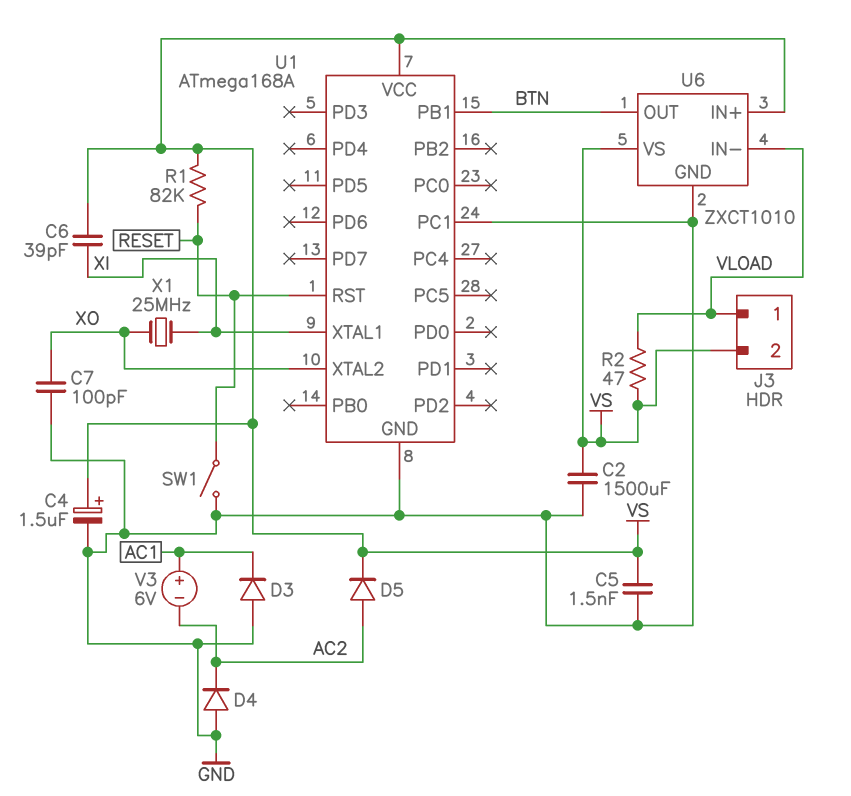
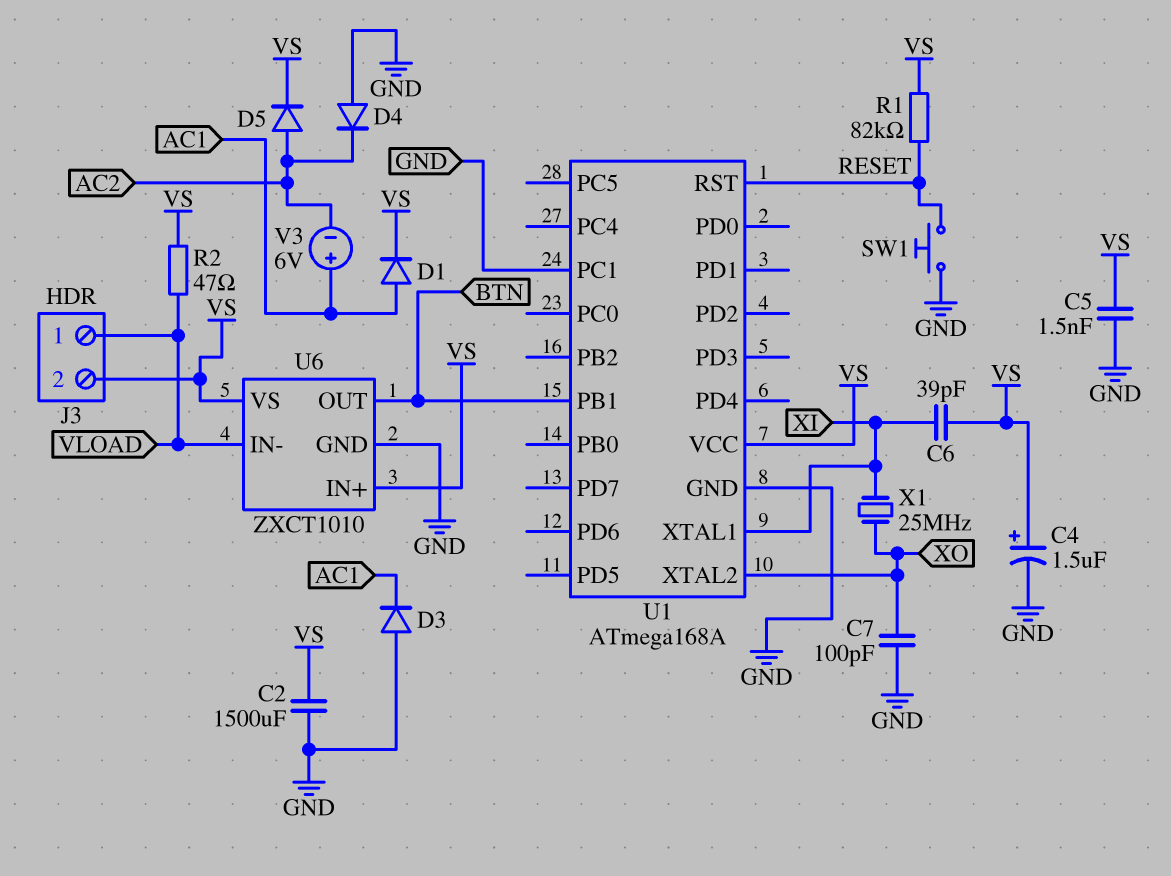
D1: none -> diode (A AC1, K VS)
SW1: switch (GND, RESET) -> button (GND, RESET)

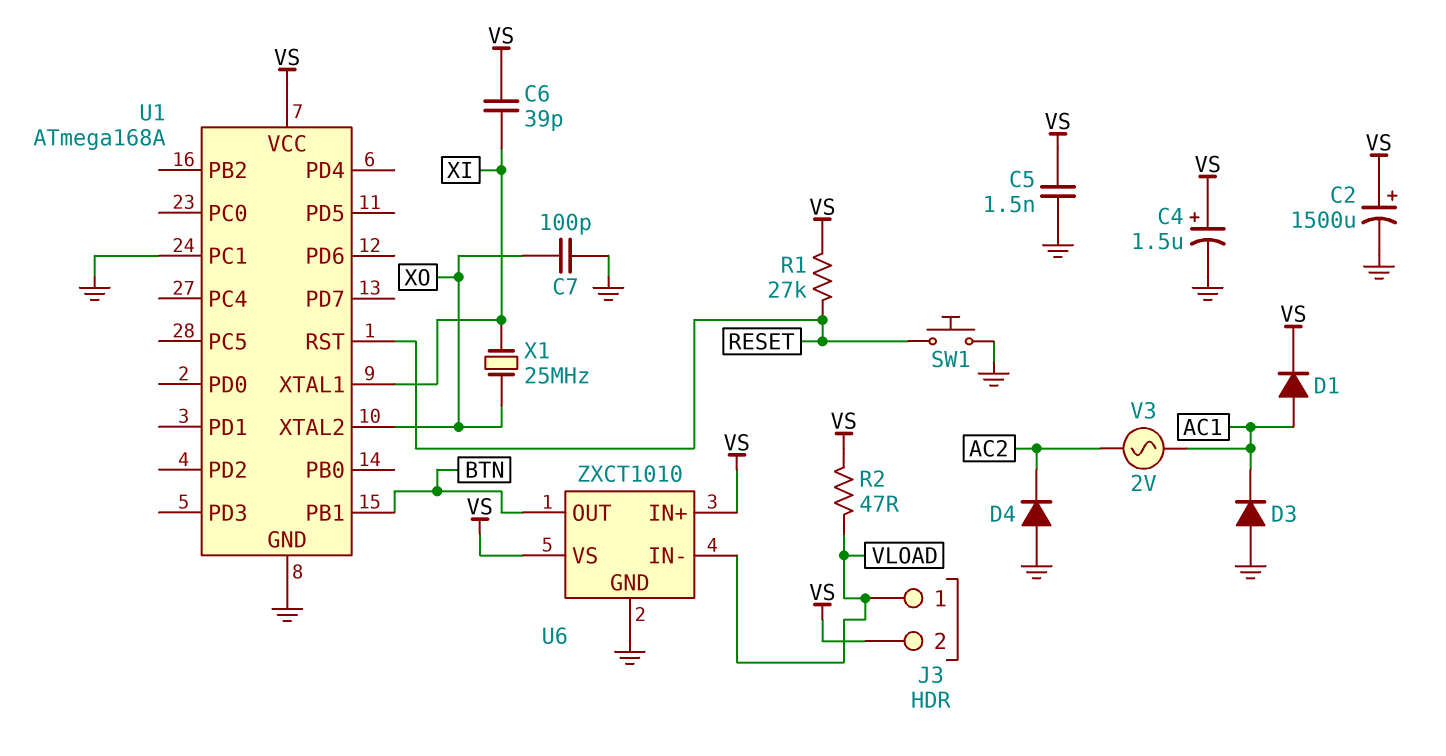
C2: 1500uF (GND, VS) -> 1500uF (plus VS, minus GND)
D5: diode (A AC2, K VS) -> none
R1: 82k (RESET, VS) -> 27k (RESET, VS)
V3: 6V (plus AC1, minus AC2) -> AC 2V (AC1, AC2)

